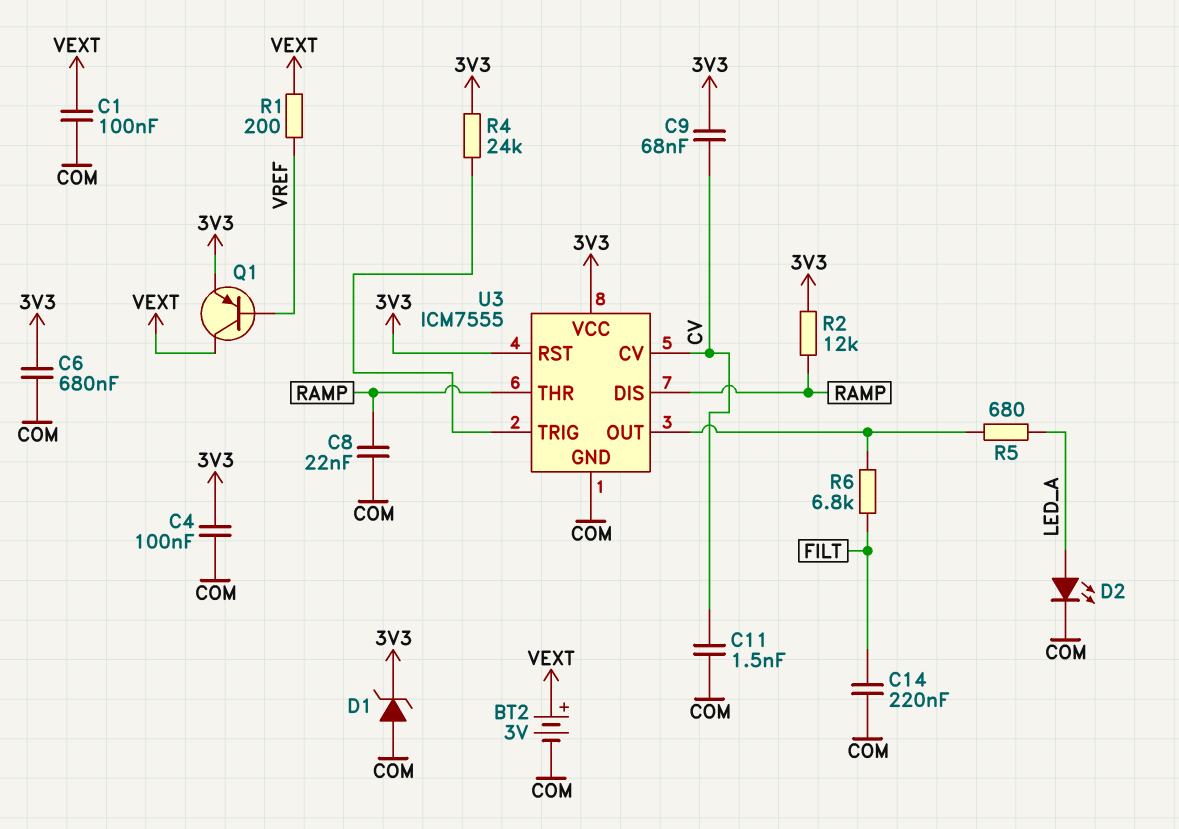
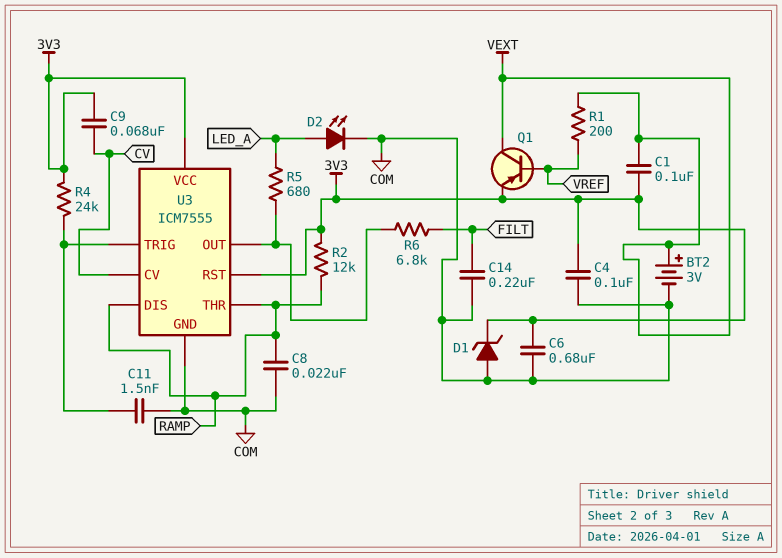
C1: 100nF (COM, VEXT) -> 100nF (3V3, VEXT)
C11: 1.5nF (COM, CV) -> 1.5nF (COM, U3/TRIG)

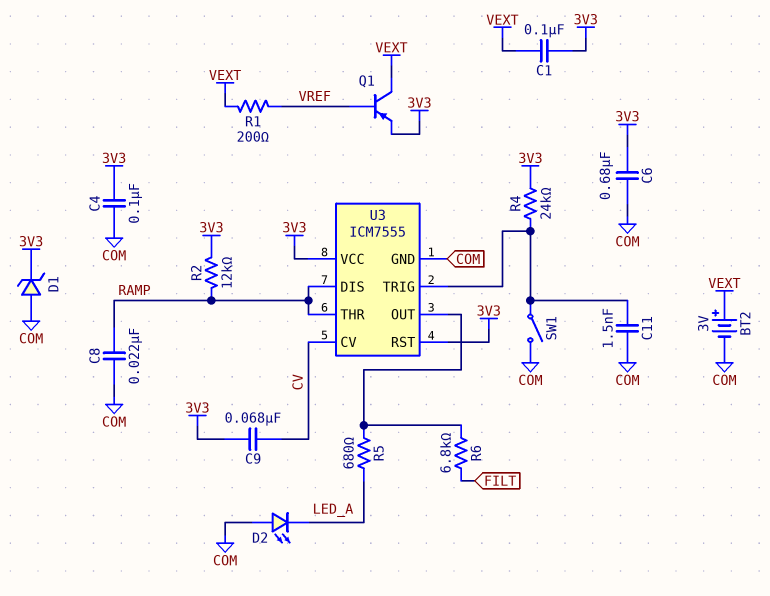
C14: 220nF (COM, FILT) -> none
D2: LED (A LED_A, K COM) -> LED (A COM, K LED_A)
SW1: none -> switch (COM, U3/TRIG)

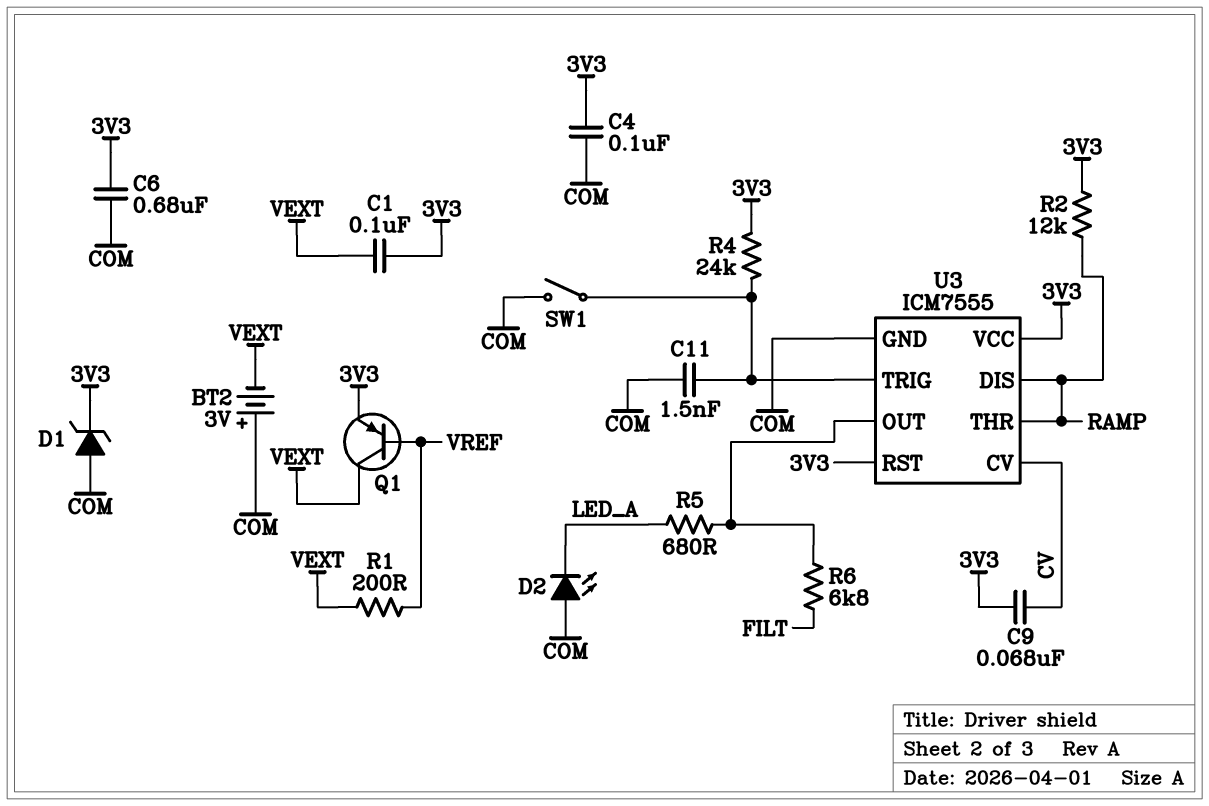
BT2: 3V (plus VEXT, minus COM) -> 3V (plus COM, minus VEXT)
C8: 22nF (COM, RAMP) -> none

